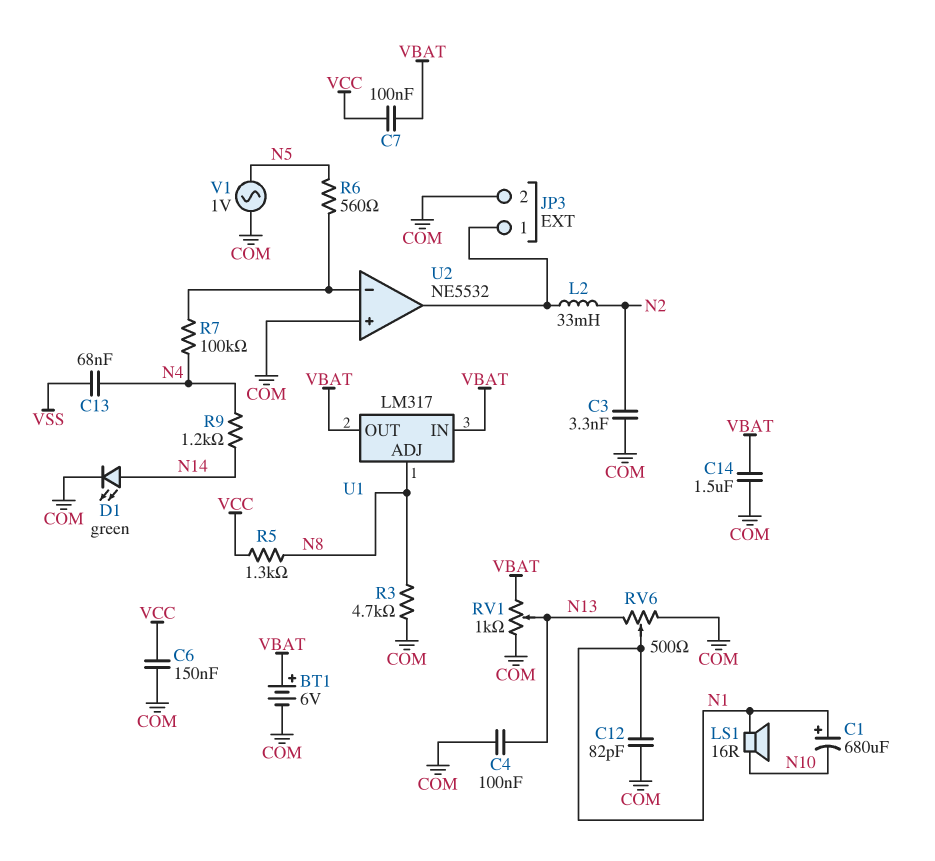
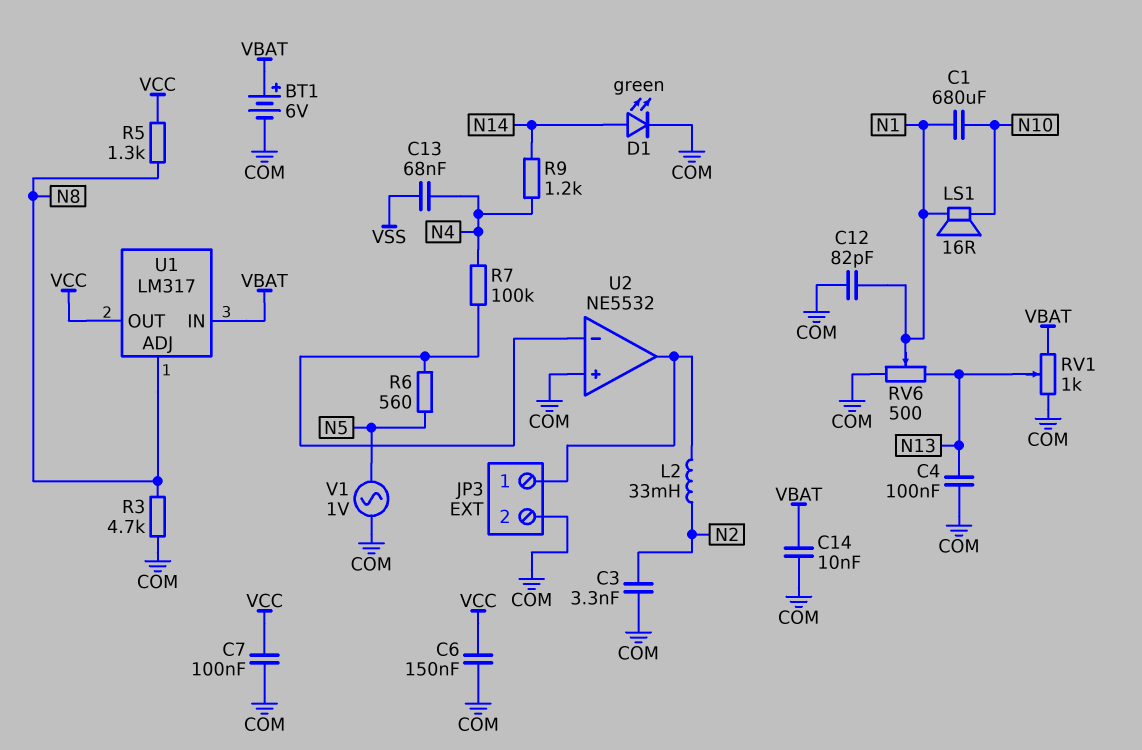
C1: 680uF (plus N1, minus N10) -> 680uF (N1, N10)
C7: 100nF (VBAT, VCC) -> 100nF (COM, VCC)
C14: 1.5uF (COM, VBAT) -> 10nF (COM, VBAT)
U1 pin OUT: VBAT -> VCC

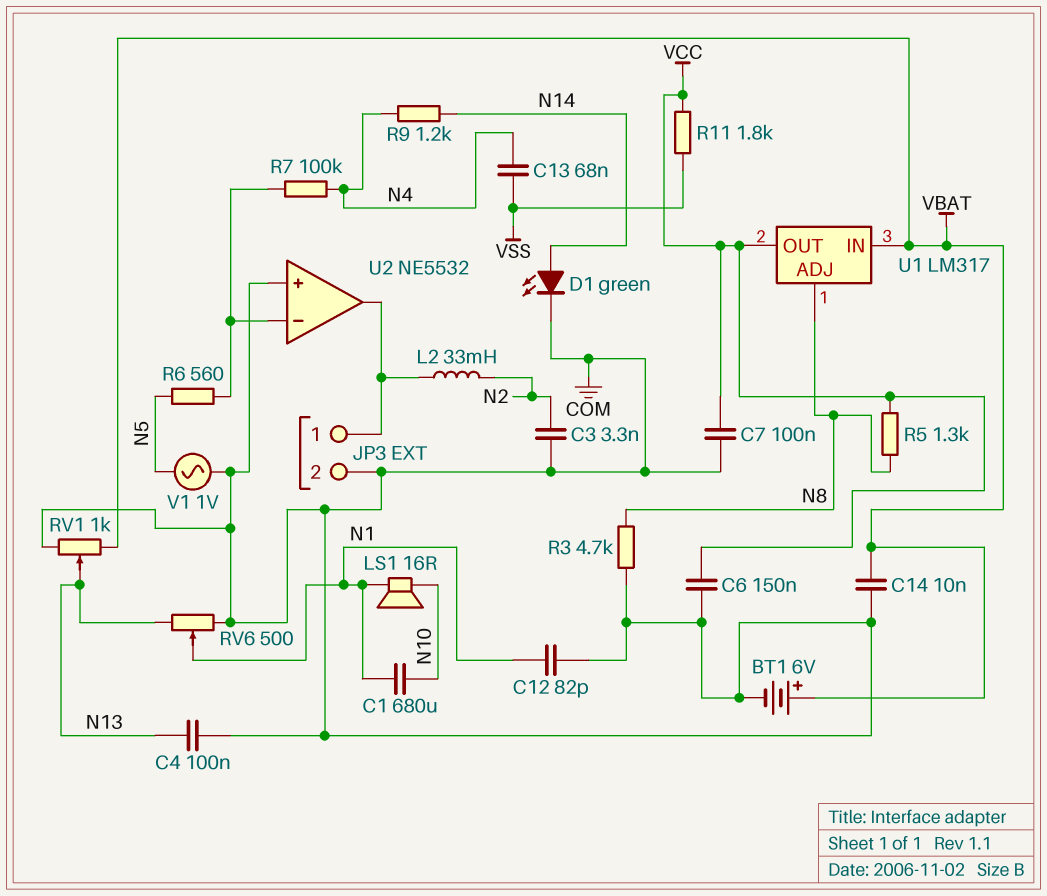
R11: none -> 1.8k (VCC, VSS)

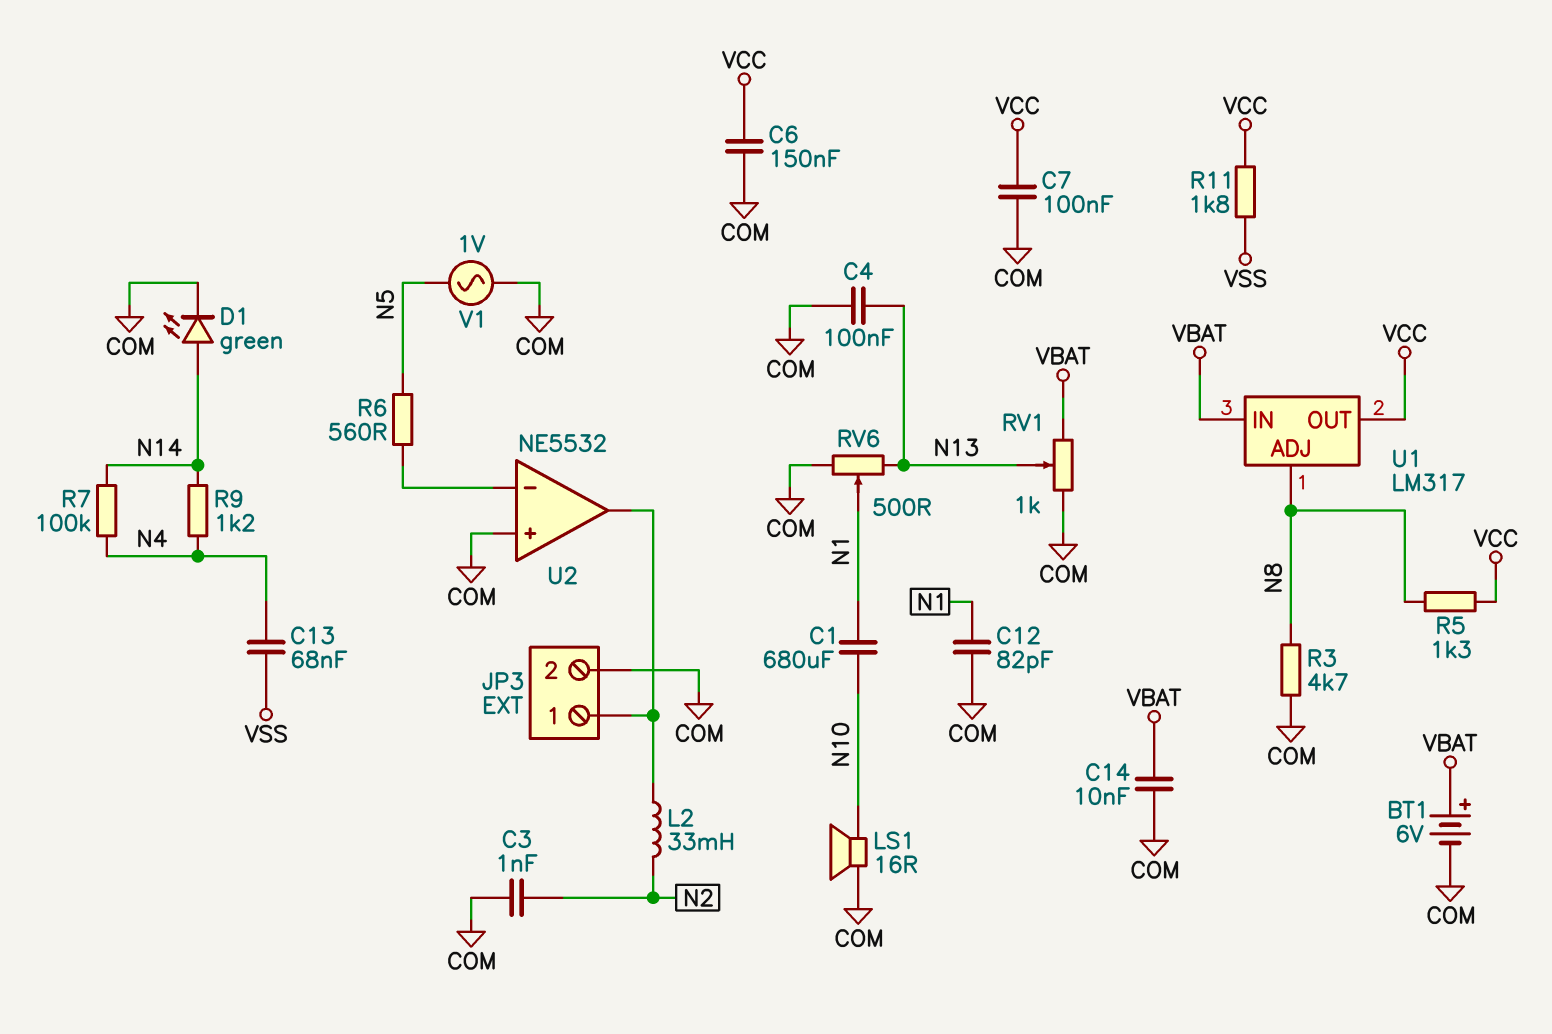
C3: 3.3nF (COM, N2) -> 1nF (COM, N2)
LS1: speaker 16R (N1, N10) -> speaker 16R (COM, N10)
R7: 100k (N4, U2/in-) -> 100k (N4, N14)

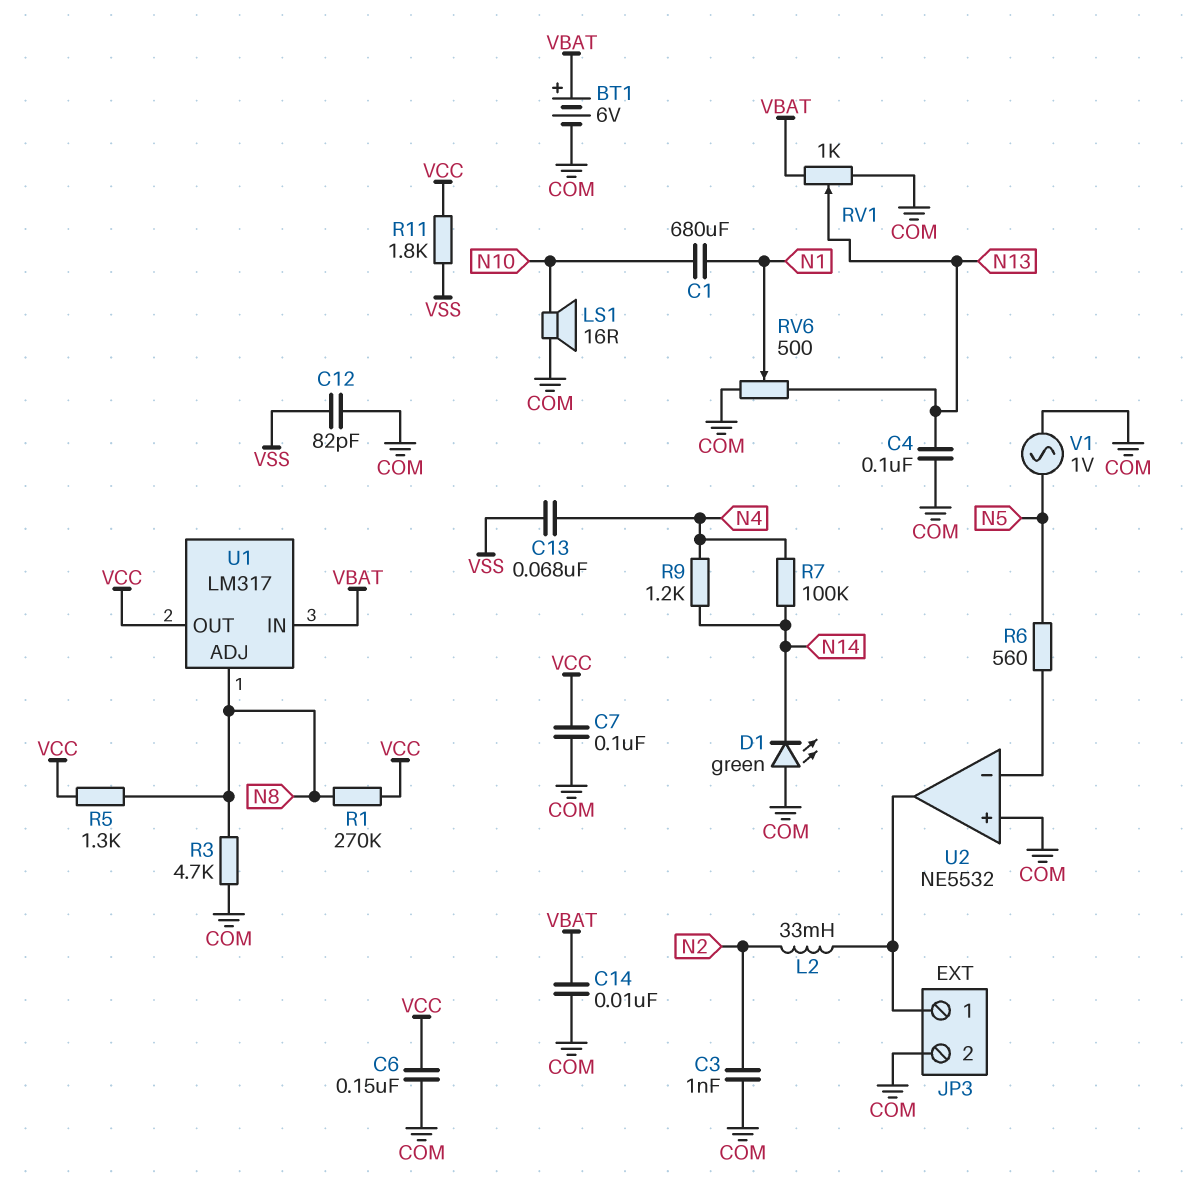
C12: 82pF (COM, N1) -> 82pF (COM, VSS)
D1: LED green (A N14, K COM) -> LED green (A COM, K N14)
R1: none -> 270k (N8, VCC)

